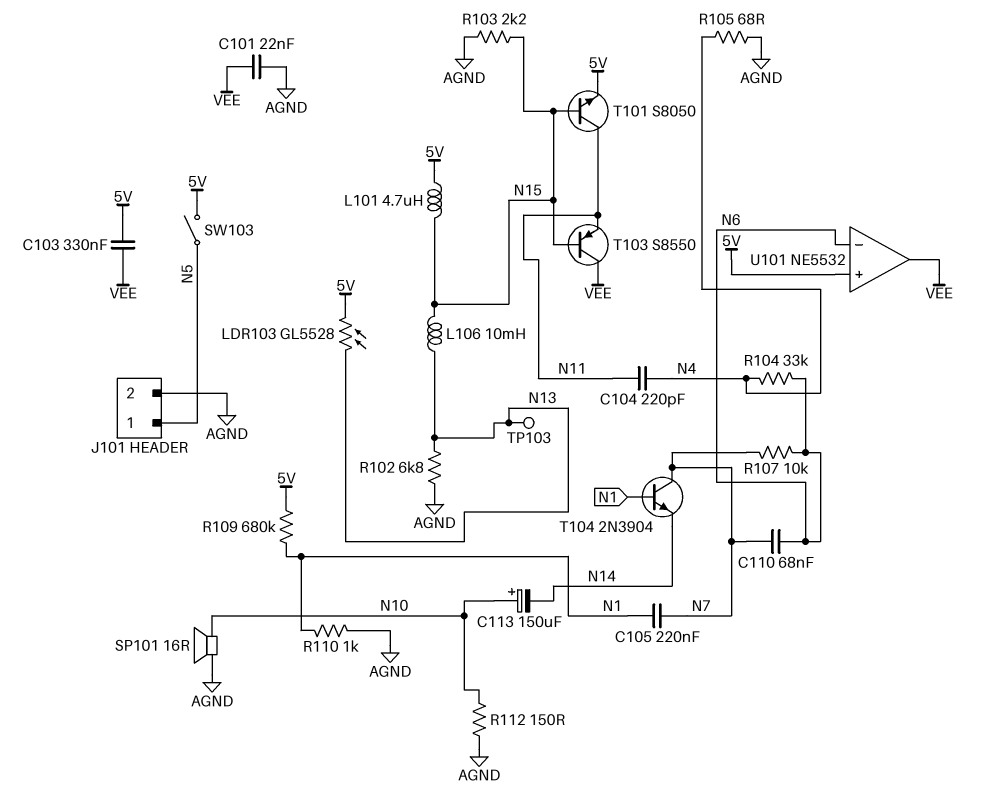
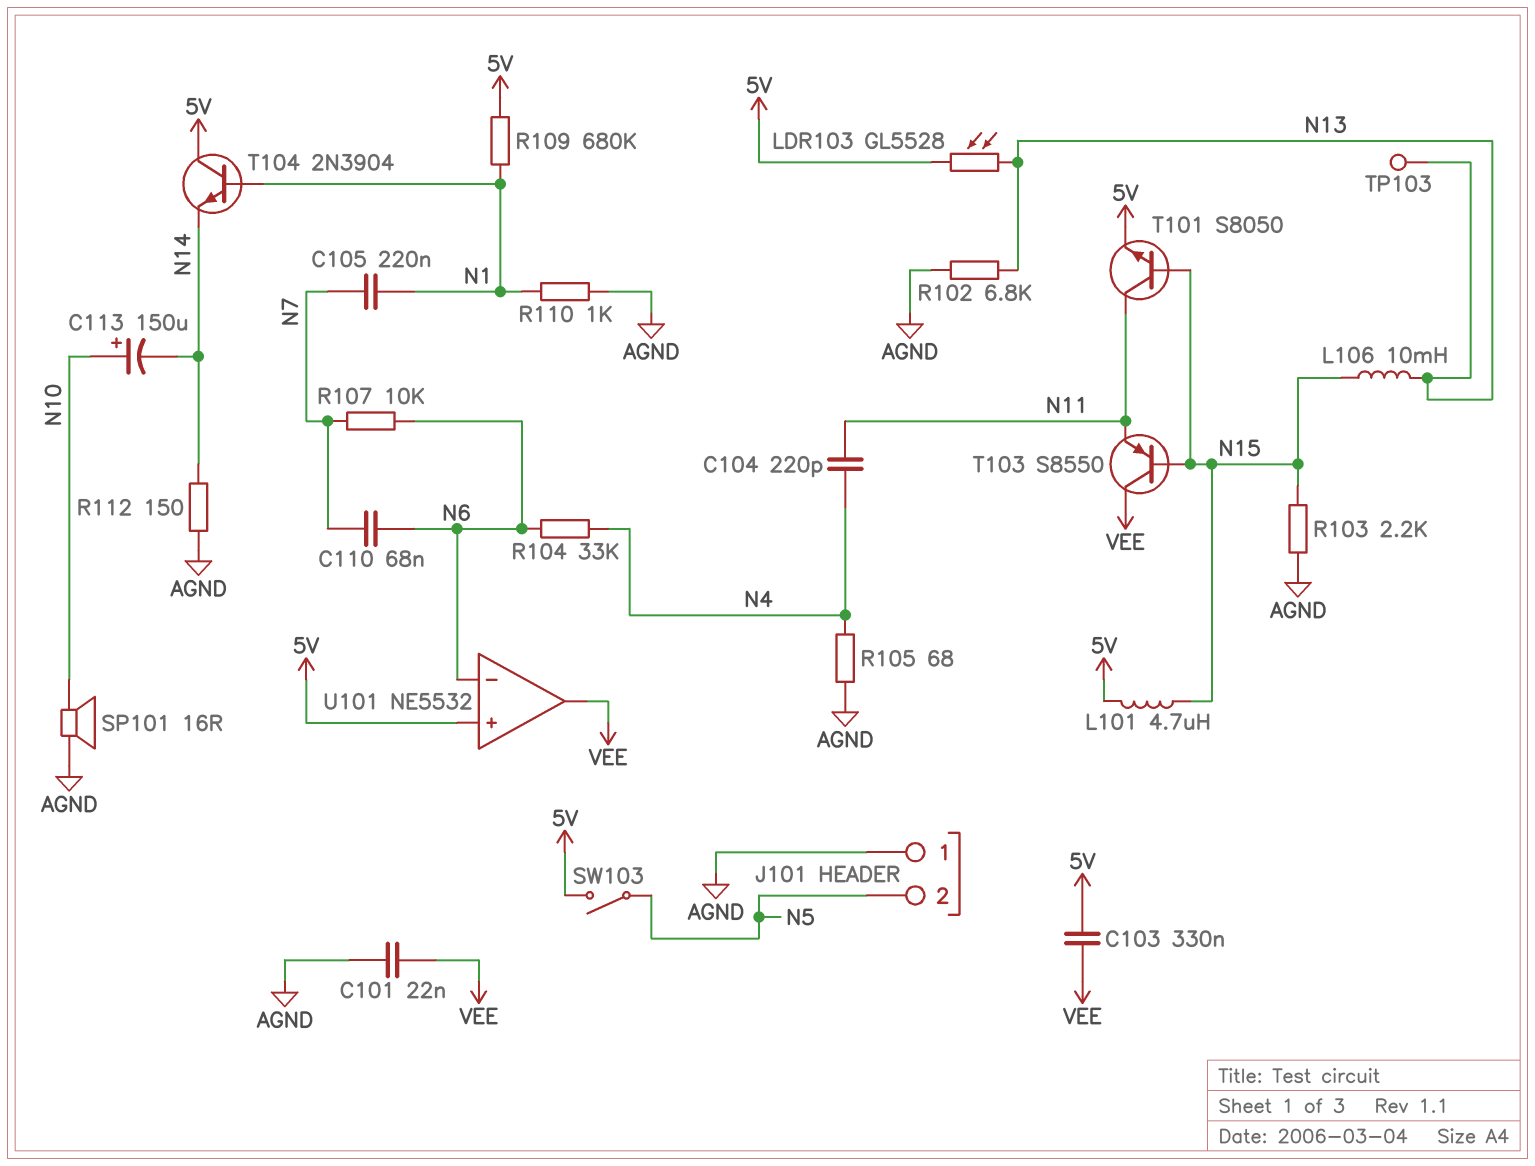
J101 pin 1: N5 -> AGND
J101 pin 2: AGND -> N5
R112: 150 (AGND, N10) -> 150 (AGND, N14)
T104: NPN 2N3904 (B N1, C N7, E N14) -> NPN 2N3904 (B N1, C 5V, E N14)

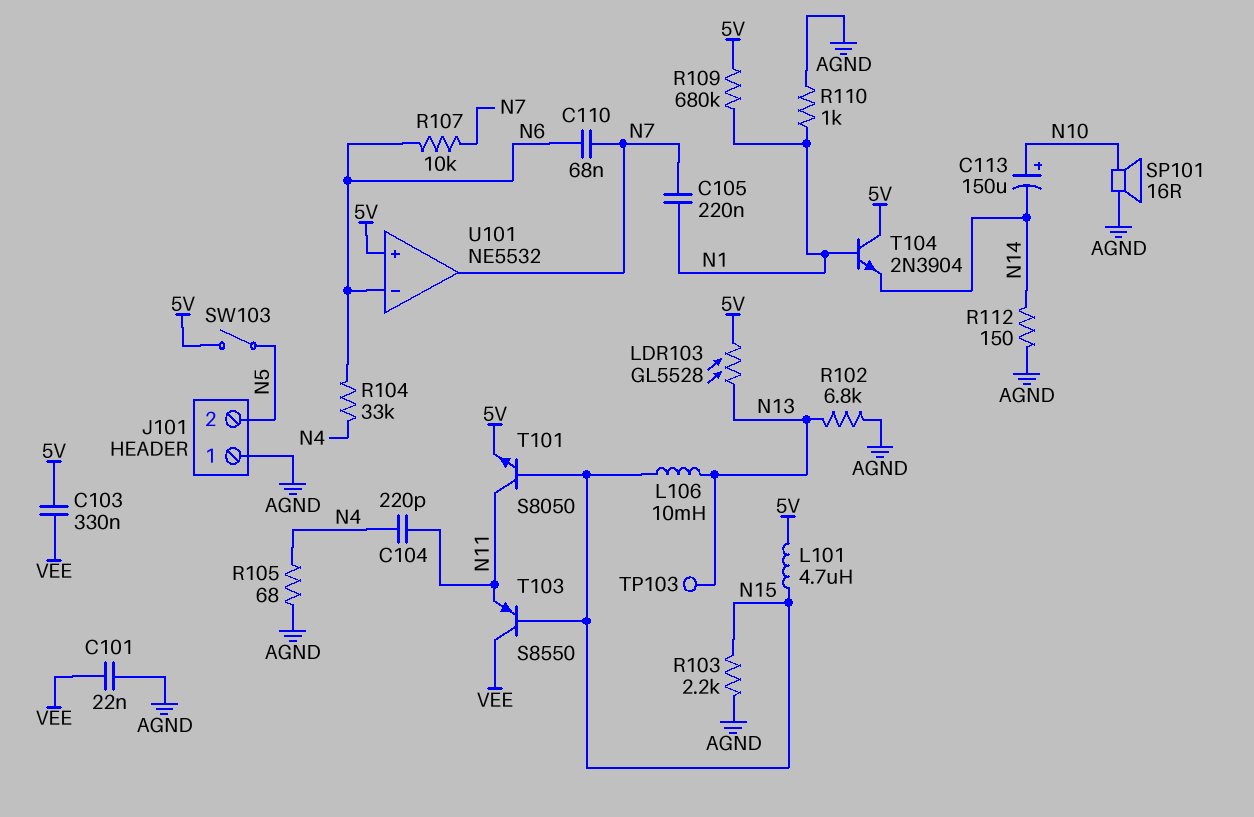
U101 pin out: VEE -> N7

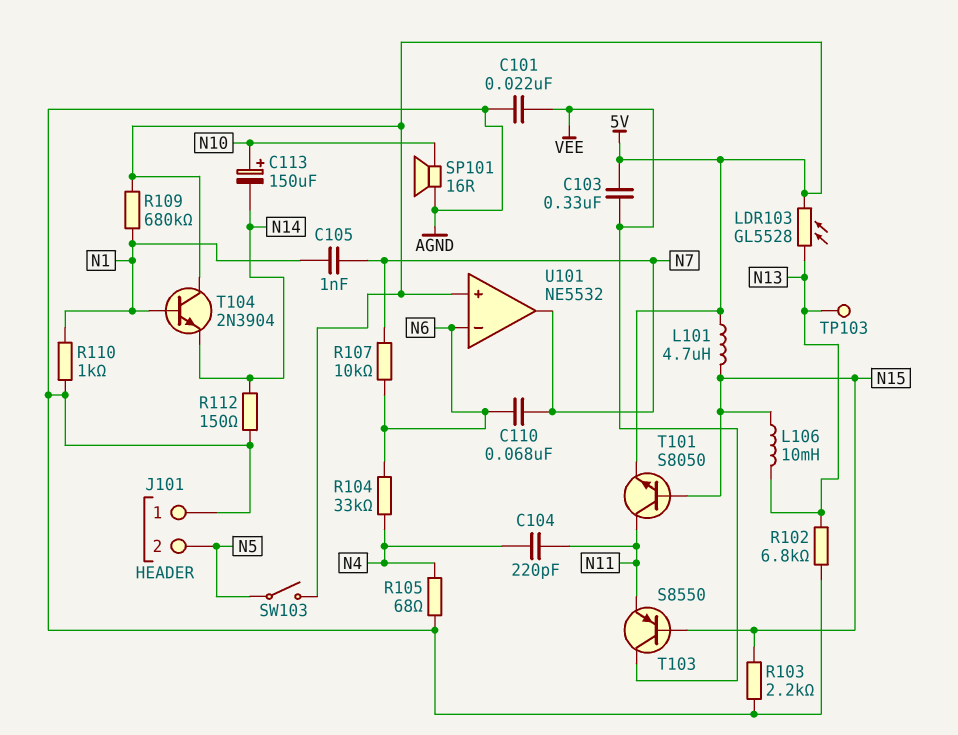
C105: 220nF (N1, N7) -> 1nF (N1, N7)

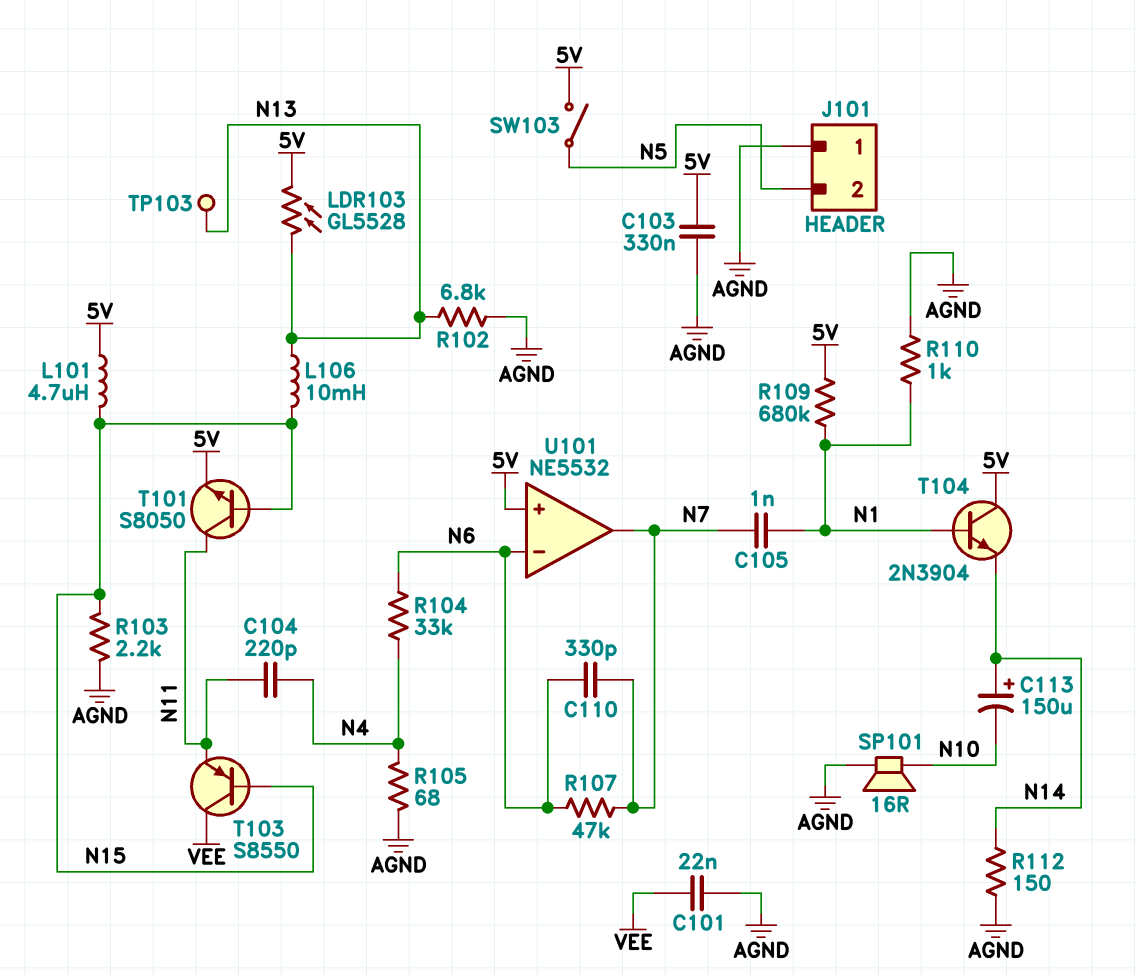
C103: 330nF (5V, VEE) -> 330nF (5V, AGND)
C110: 68nF (N6, N7) -> 330pF (N6, N7)
C113: 150uF (plus N10, minus N14) -> 150uF (plus N14, minus N10)
R107: 10k (N6, N7) -> 47k (N6, N7)

